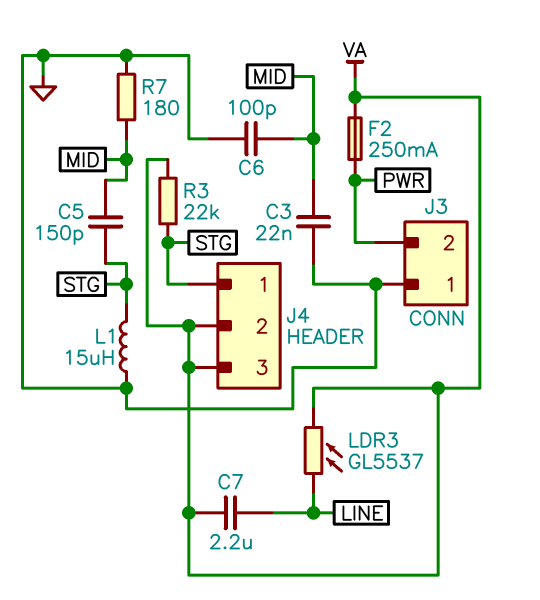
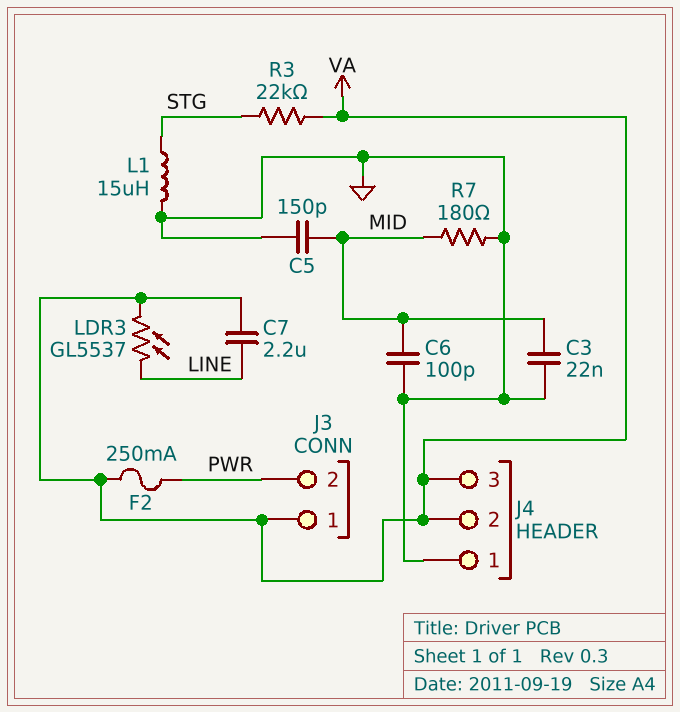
C5: 150pF (MID, STG) -> 150pF (GND, MID)
J3 pin 1: GND -> VA
J4 pin 1: STG -> GND

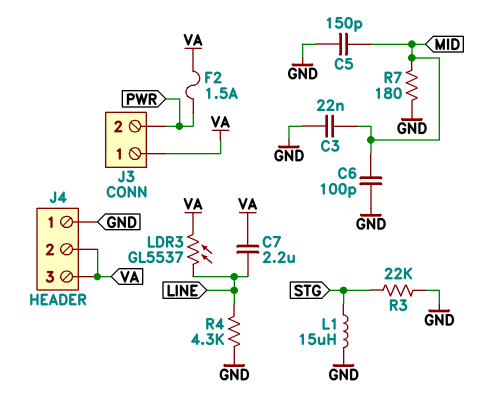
F2: 250mA (PWR, VA) -> 1.5A (PWR, VA)
R3: 22k (STG, VA) -> 22k (GND, STG)
R4: none -> 4.3k (GND, LINE)

